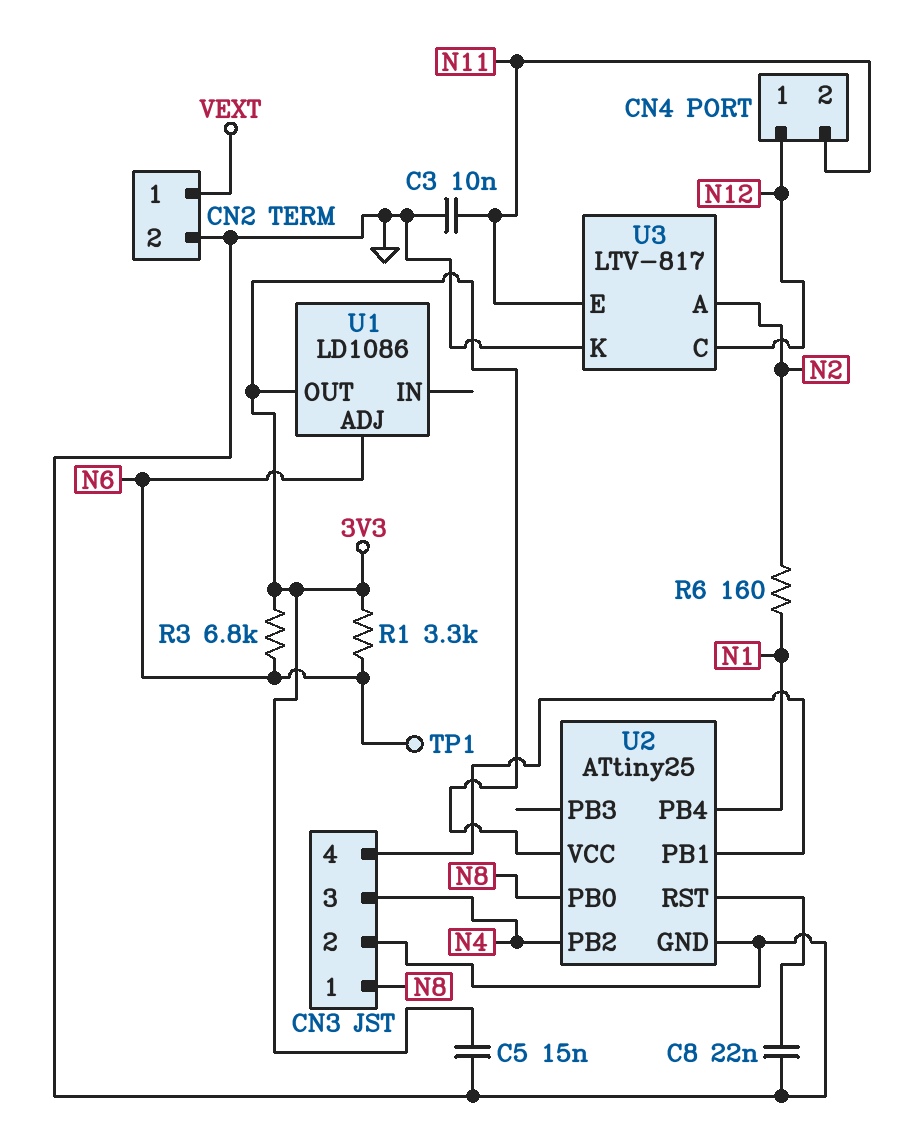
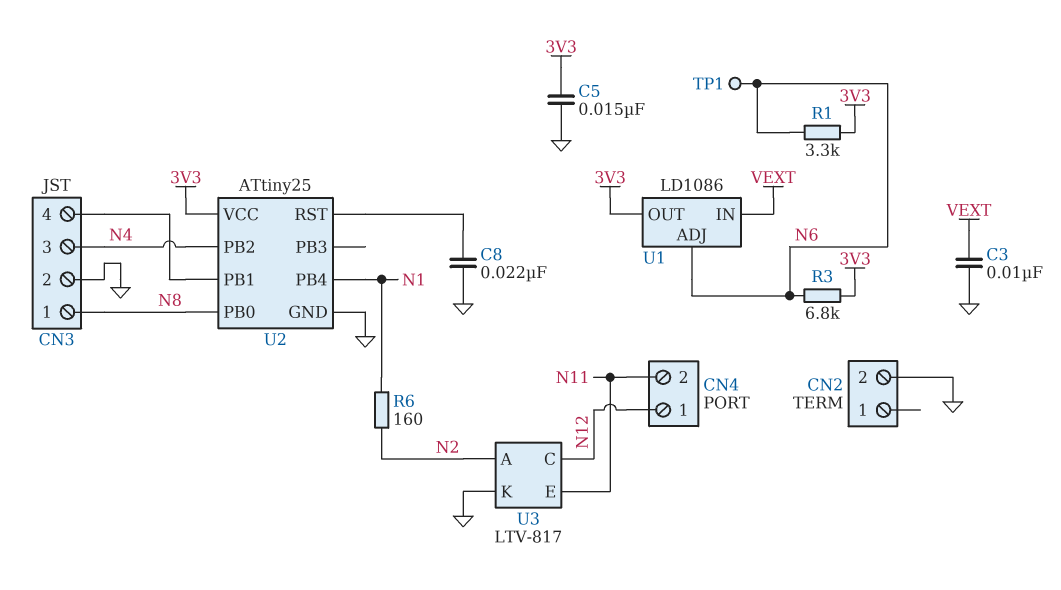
C3: 10nF (GND, N11) -> 10nF (GND, VEXT)
CN2 pin 1: VEXT -> none
U1 pin IN: none -> VEXT

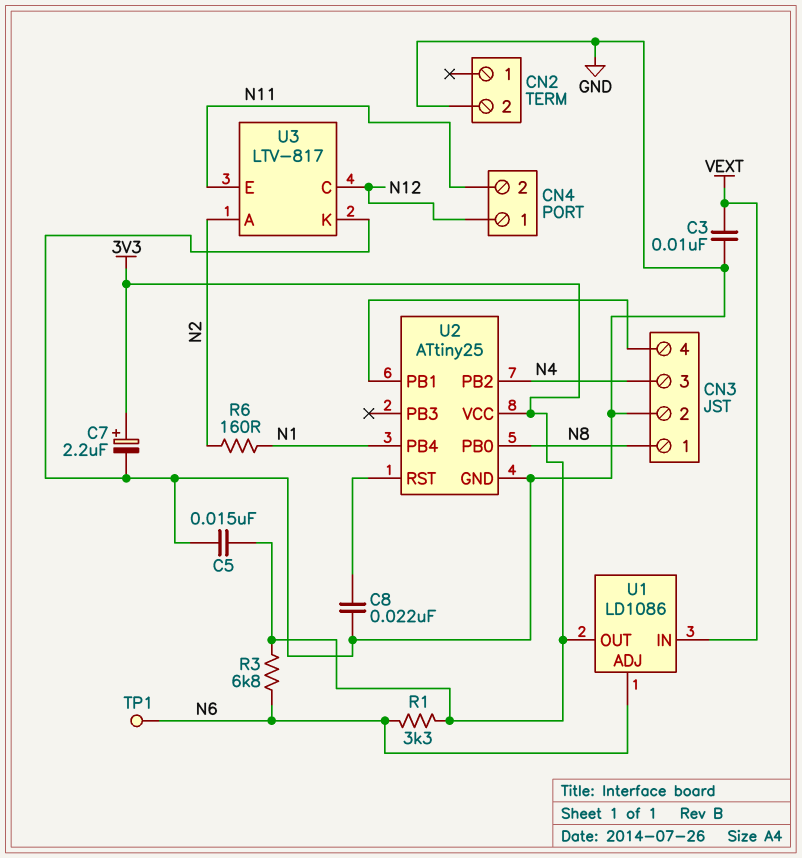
C7: none -> 2.2uF (plus 3V3, minus GND)

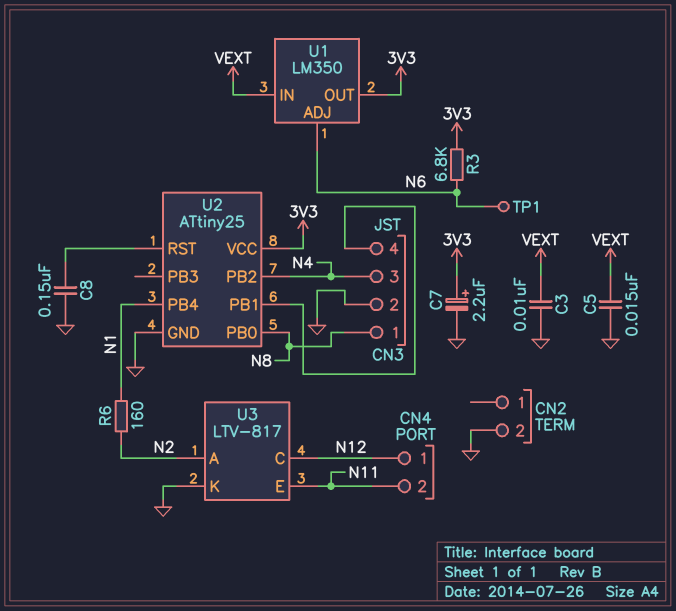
C5: 15nF (3V3, GND) -> 15nF (GND, VEXT)
C8: 22nF (GND, U2/RST) -> 150nF (GND, U2/RST)
R1: 3.3k (3V3, N6) -> none
U1: LD1086 -> LM350

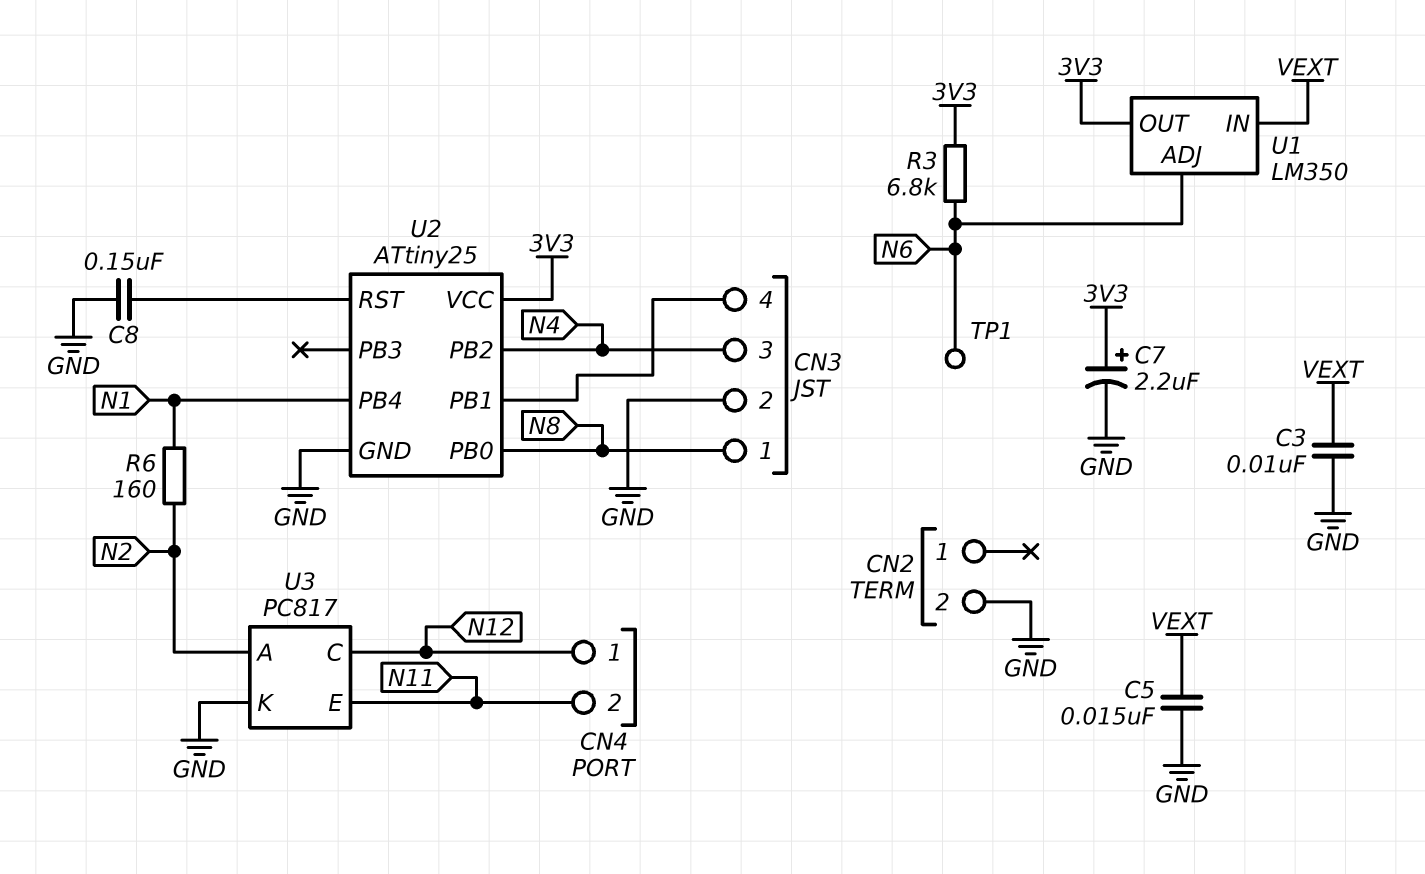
U3: LTV-817 -> PC817

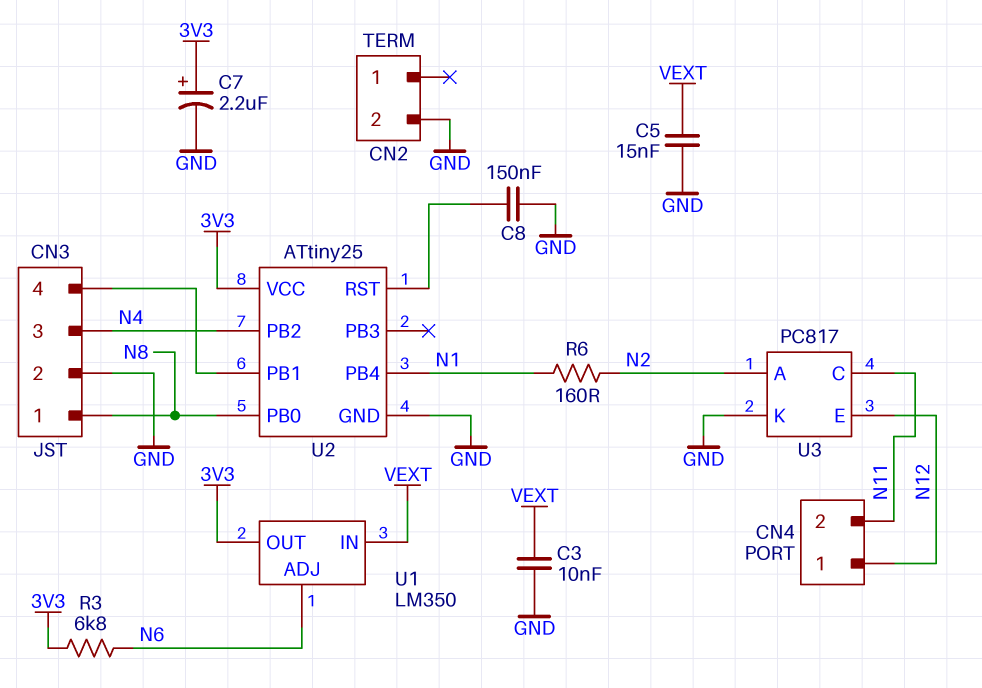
TP1: test point (N6) -> none
U3 pin C: N12 -> N11
U3 pin E: N11 -> N12

